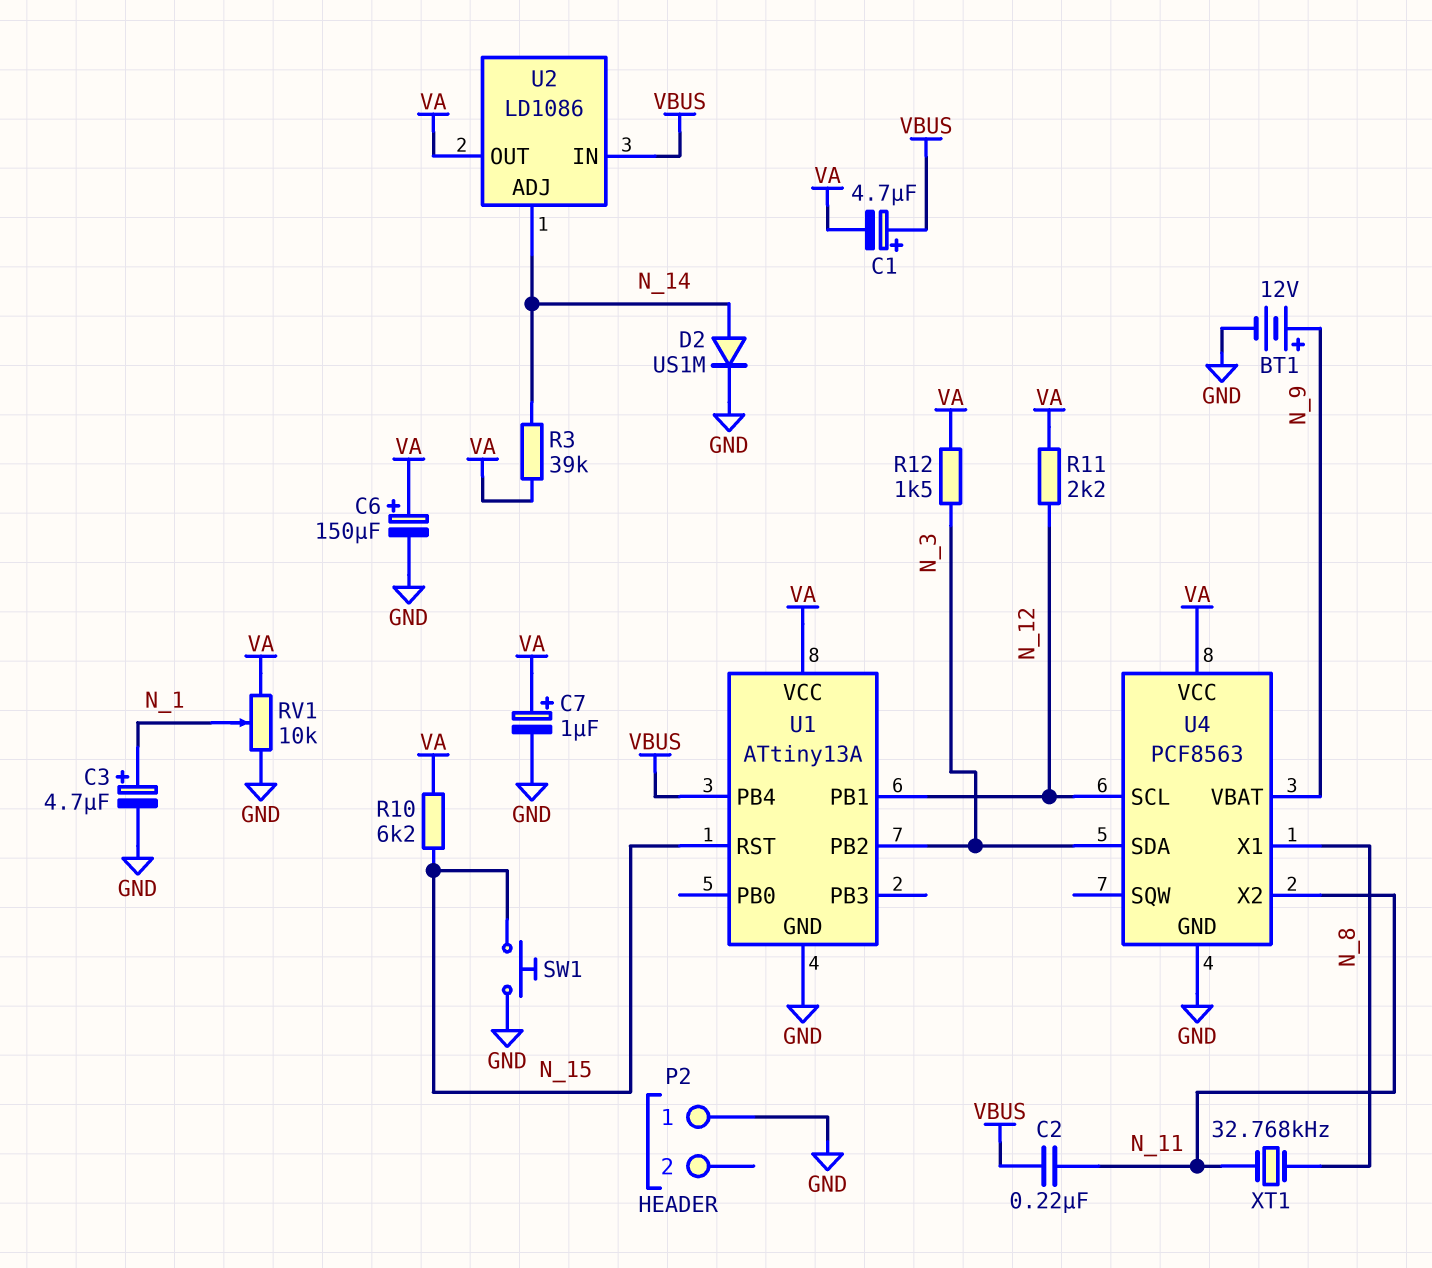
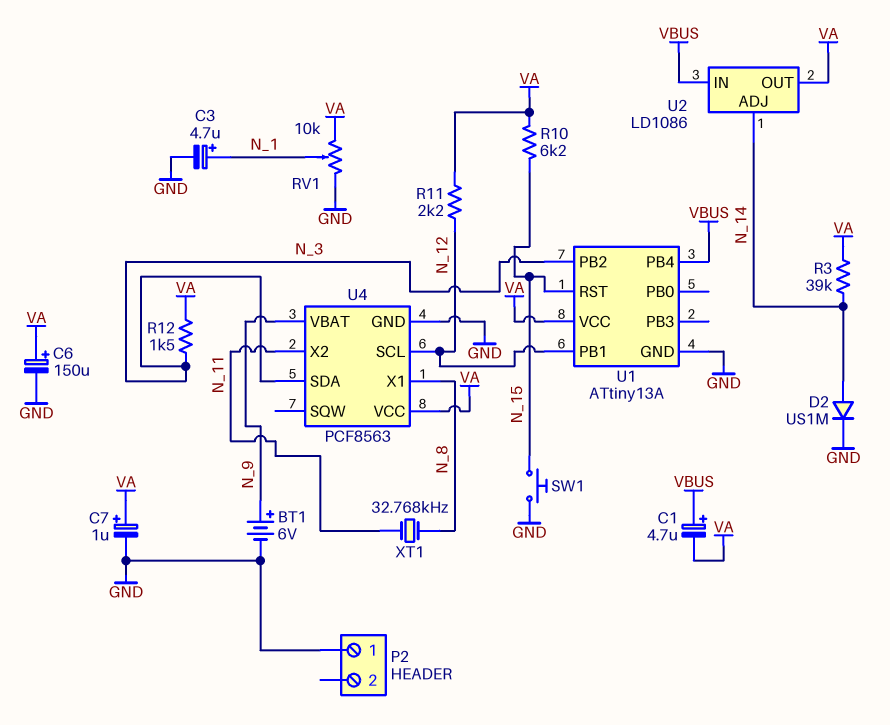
BT1: 12V (plus N_9, minus GND) -> 6V (plus N_9, minus GND)
C2: 220nF (N_11, VBUS) -> none

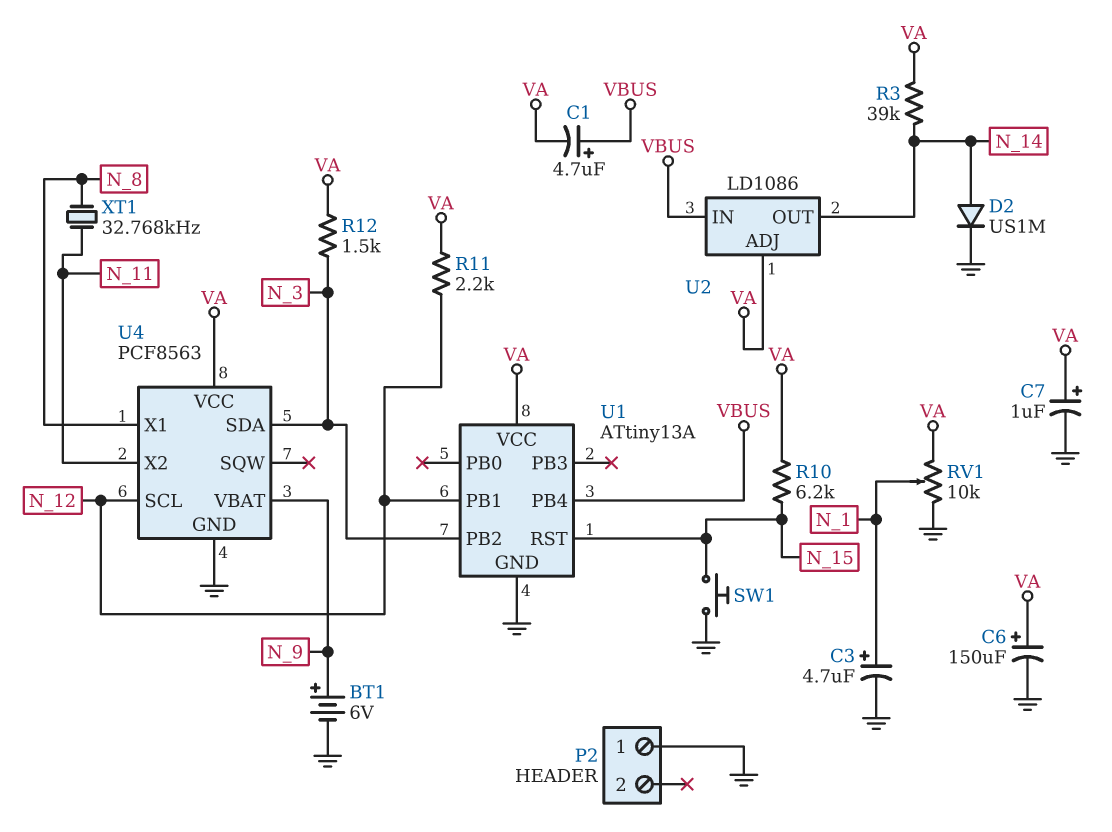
U2 pin ADJ: N_14 -> VA
U2 pin OUT: VA -> N_14

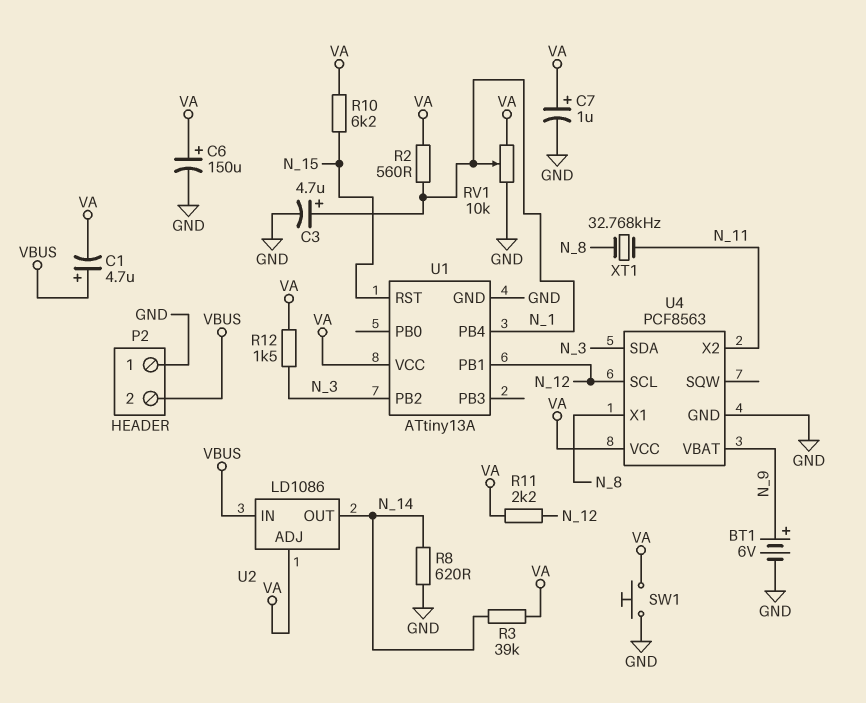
D2: diode US1M (A N_14, K GND) -> none
P2 pin 2: none -> VBUS
R2: none -> 560 (N_1, VA)
R8: none -> 620 (GND, N_14)
SW1: button (GND, N_15) -> button (GND, VA)
U1 pin PB4: VBUS -> N_1

